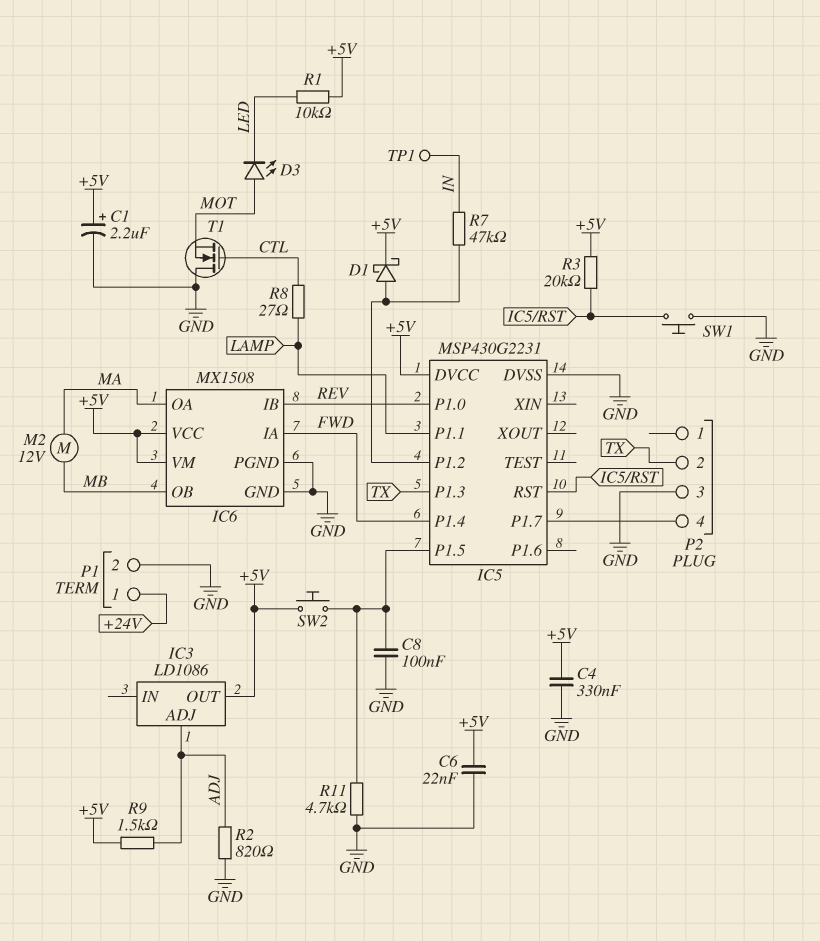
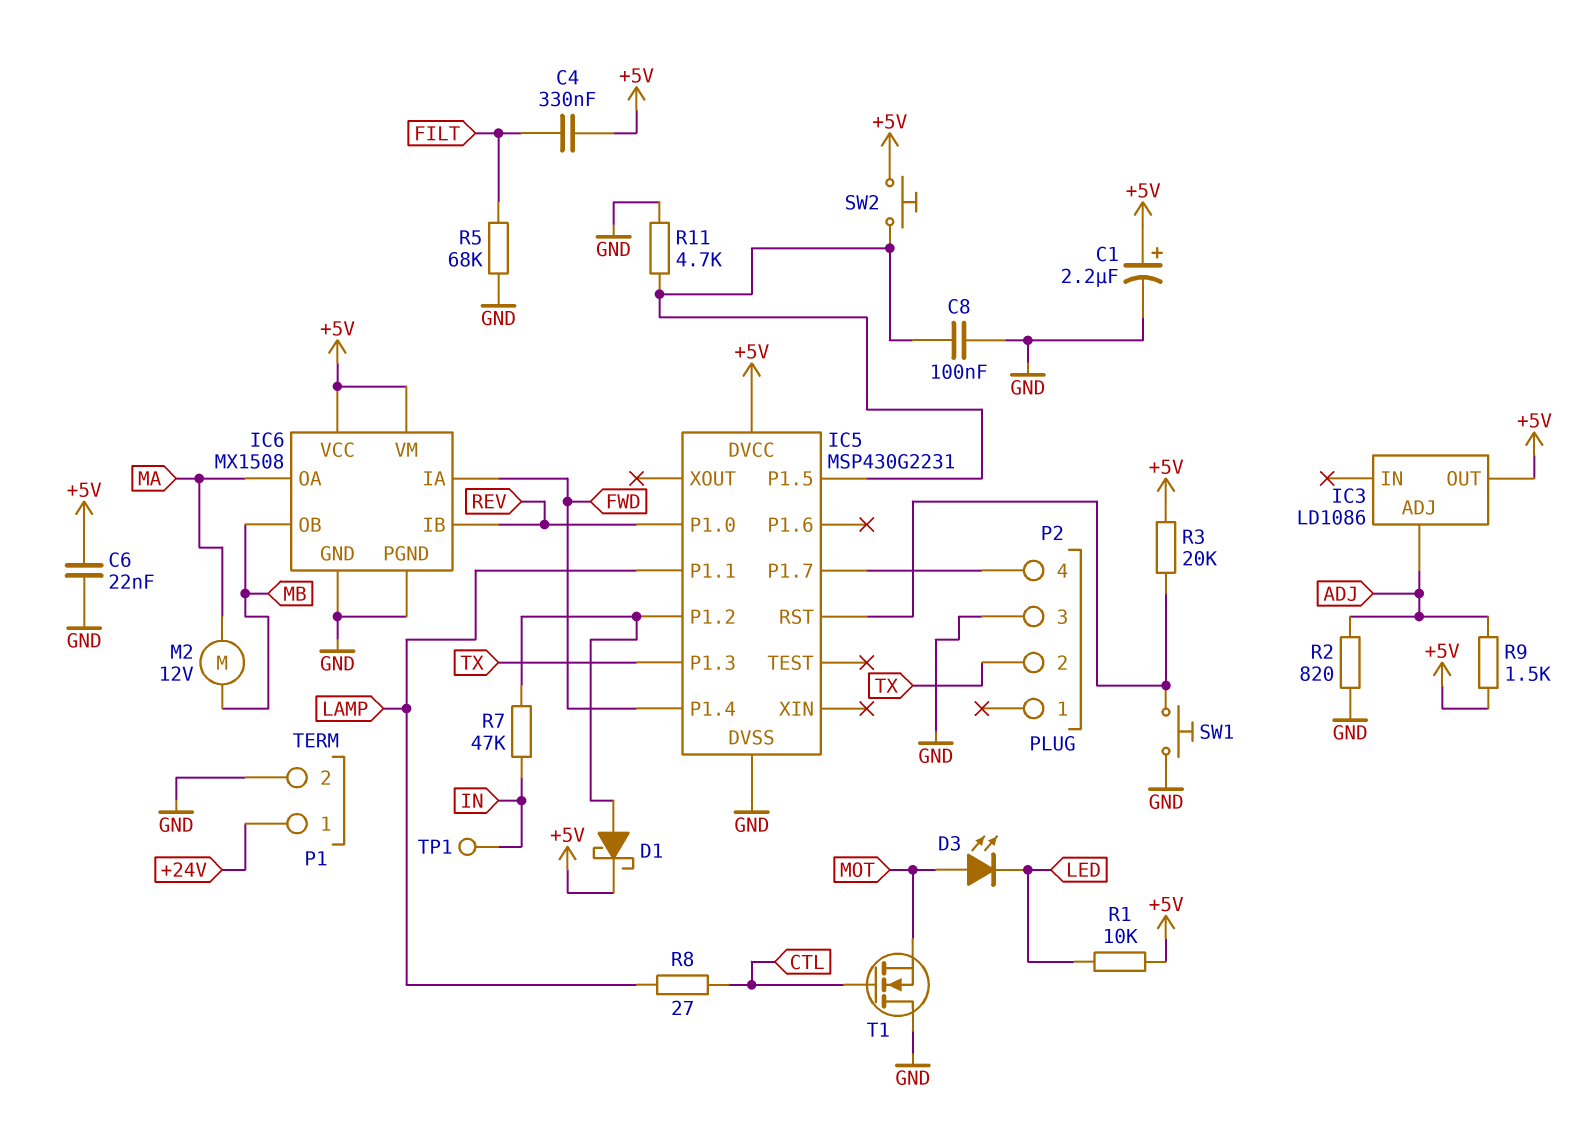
C4: 330nF (+5V, GND) -> 330nF (+5V, FILT)
R5: none -> 68k (FILT, GND)

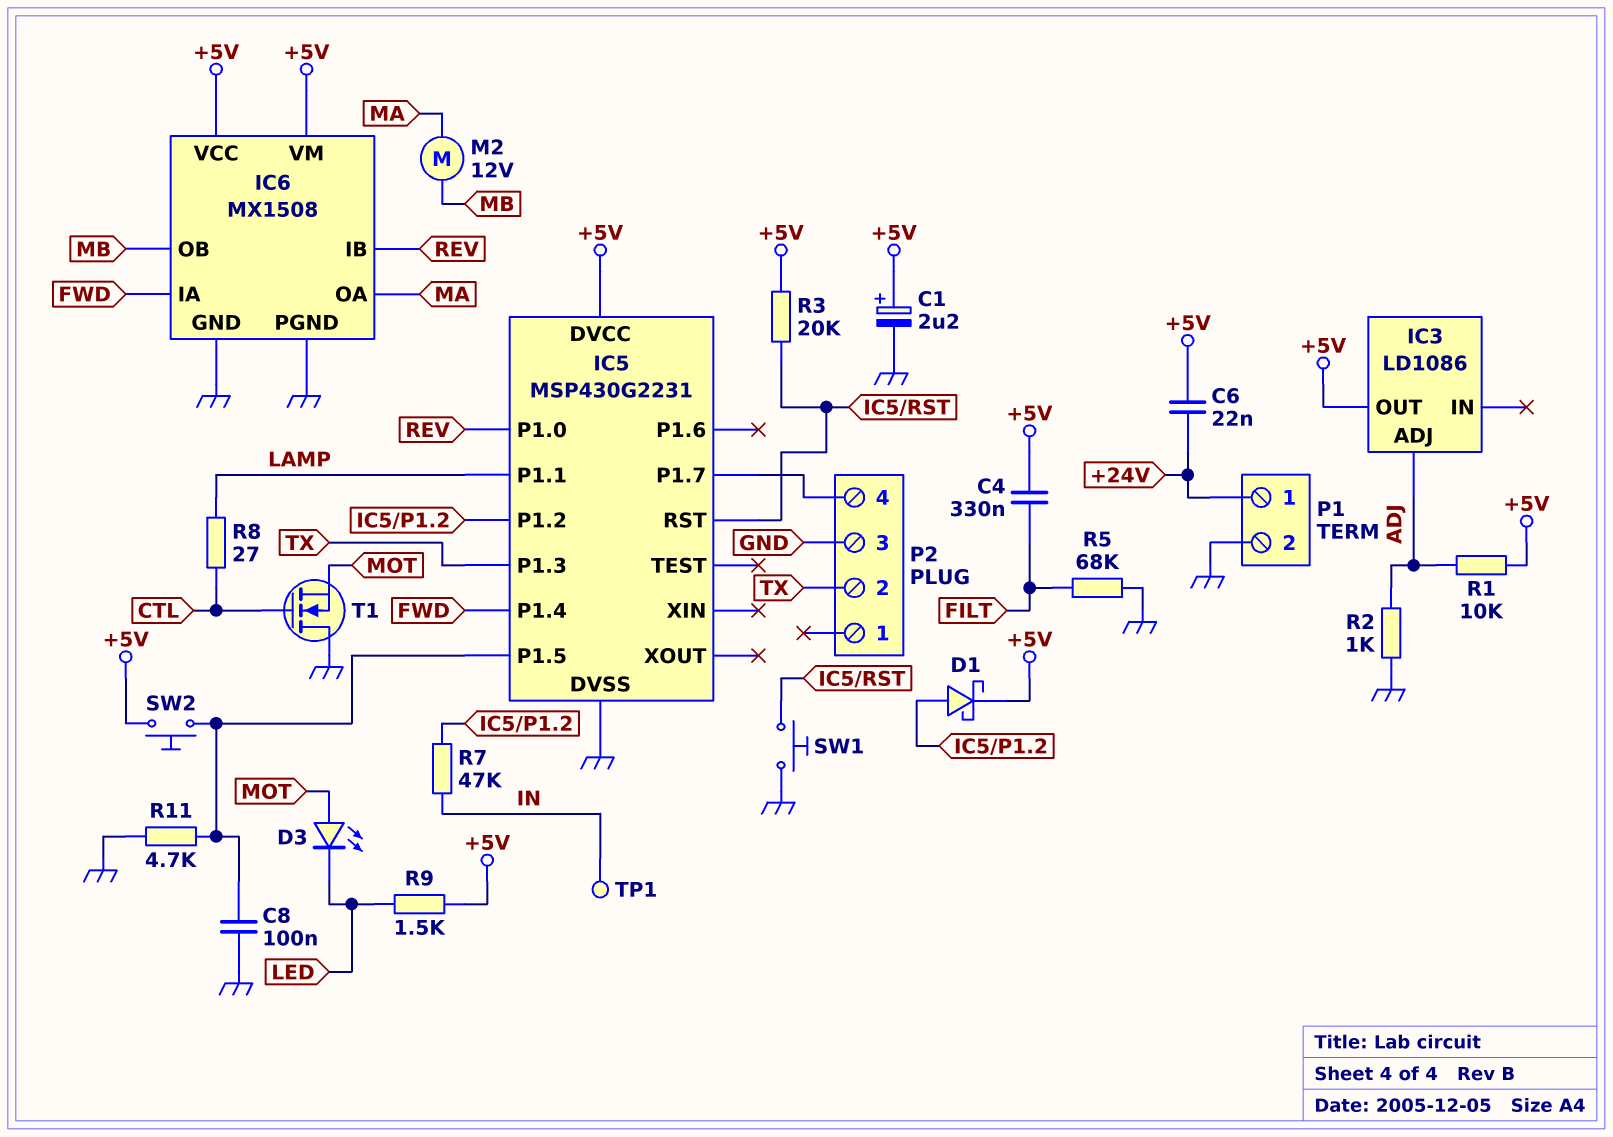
C6: 22nF (+5V, GND) -> 22nF (+5V, +24V)
R1: 10k (+5V, LED) -> 10k (+5V, ADJ)
R2: 820 (ADJ, GND) -> 1k (ADJ, GND)
R9: 1.5k (+5V, ADJ) -> 1.5k (+5V, LED)

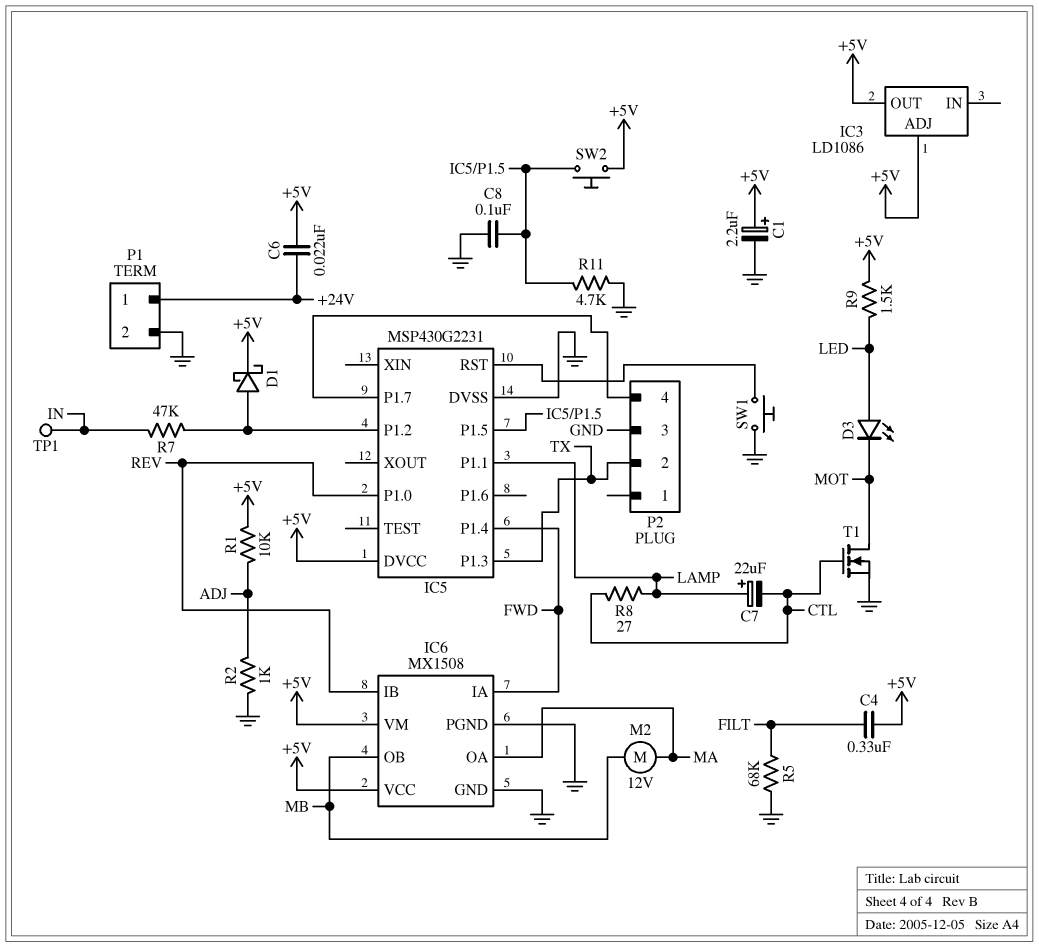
C7: none -> 22uF (plus LAMP, minus CTL)
D3: LED (A MOT, K LED) -> LED (A LED, K MOT)
IC3 pin ADJ: ADJ -> +5V
R3: 20k (+5V, IC5/RST) -> none
T1: NMOS (G CTL, D GND, S MOT) -> NMOS (G CTL, D MOT, S GND)

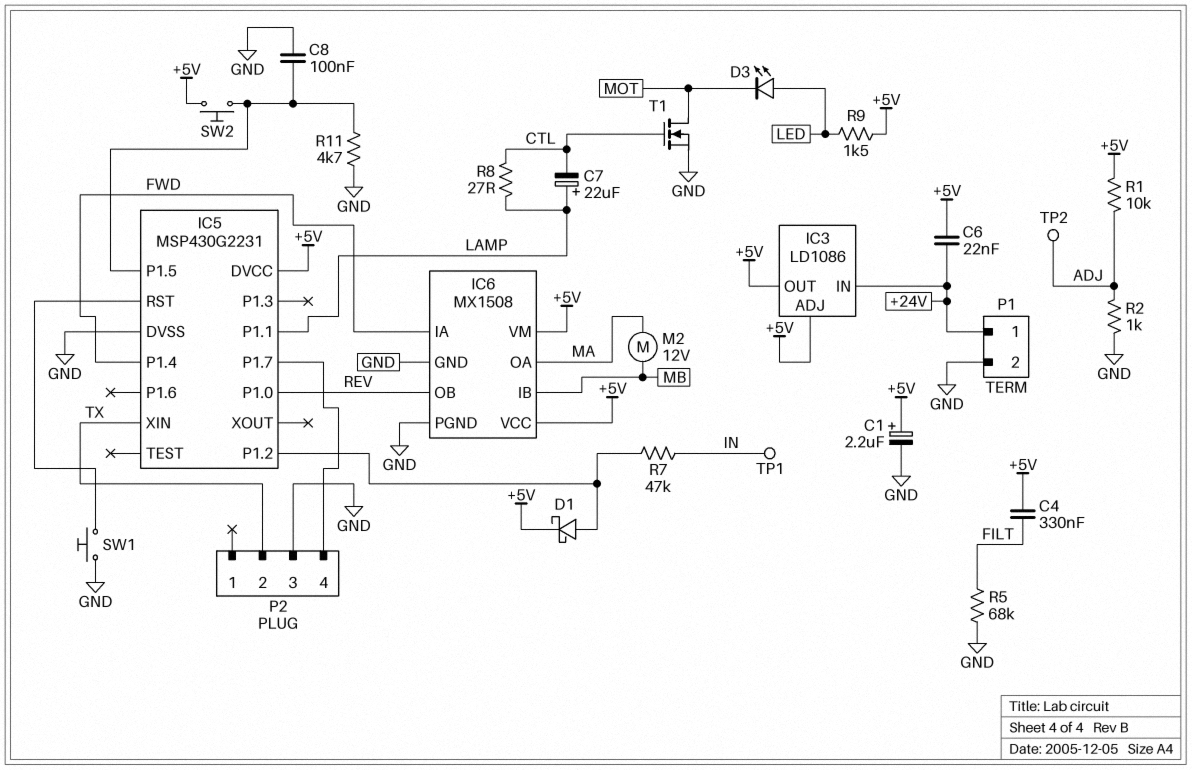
IC3 pin IN: none -> +24V
IC5 pin P1.3: TX -> none
IC5 pin XIN: none -> TX
IC6 pin IB: REV -> MB
IC6 pin OB: MB -> REV
TP2: none -> test point (ADJ)

